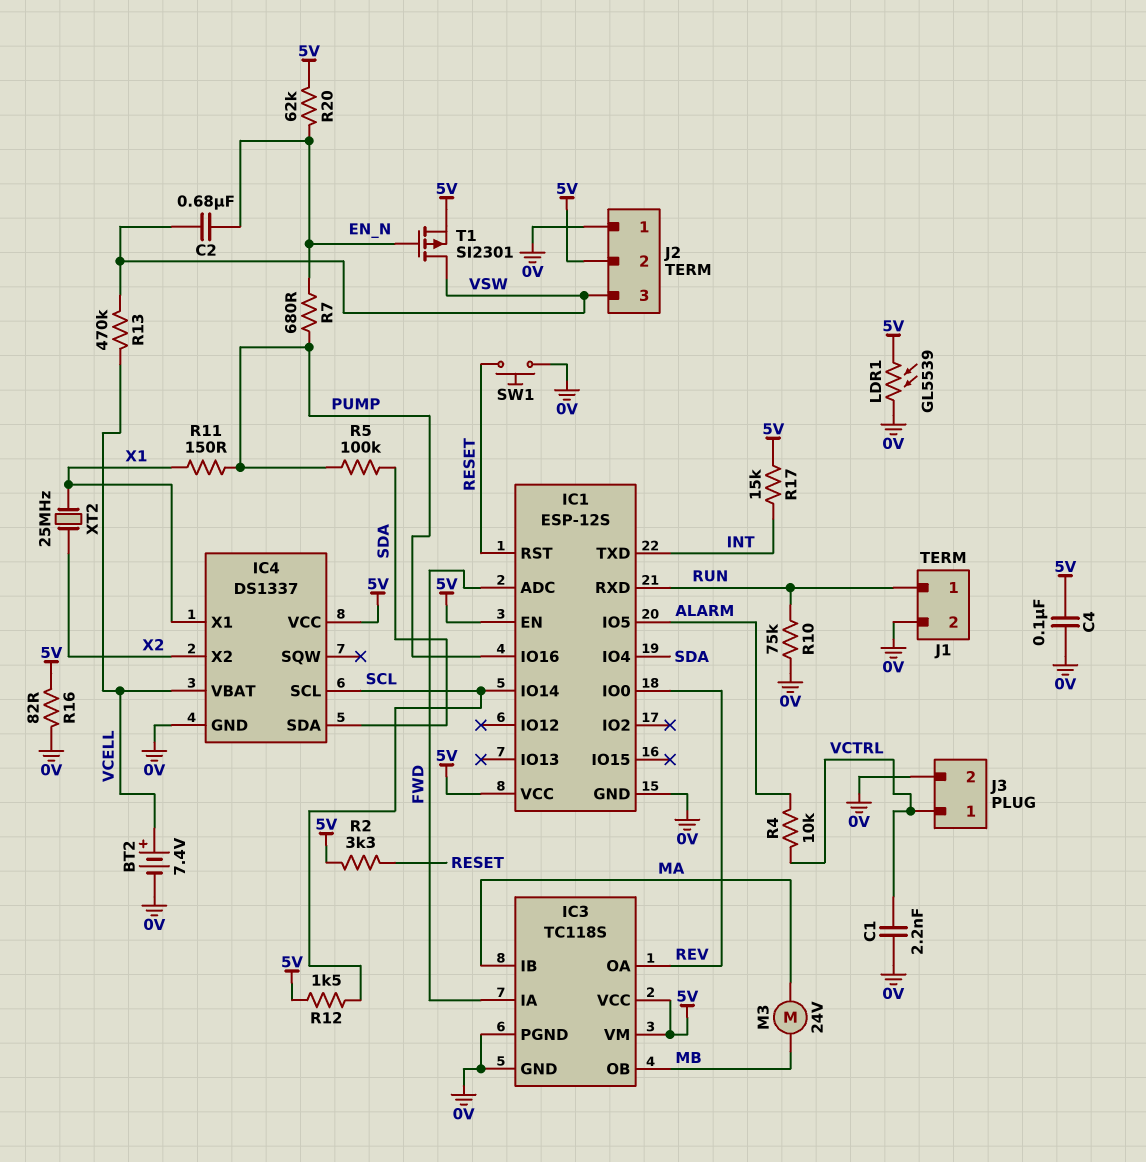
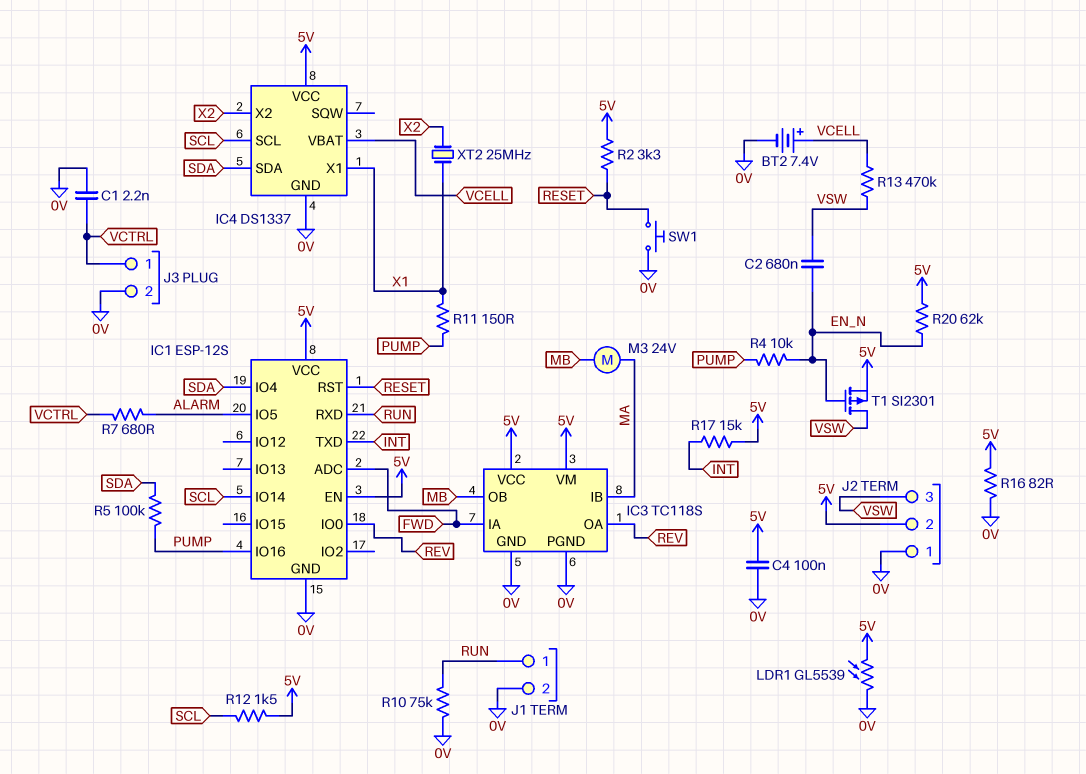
R4: 10k (ALARM, VCTRL) -> 10k (EN_N, PUMP)
R7: 680 (EN_N, PUMP) -> 680 (ALARM, VCTRL)

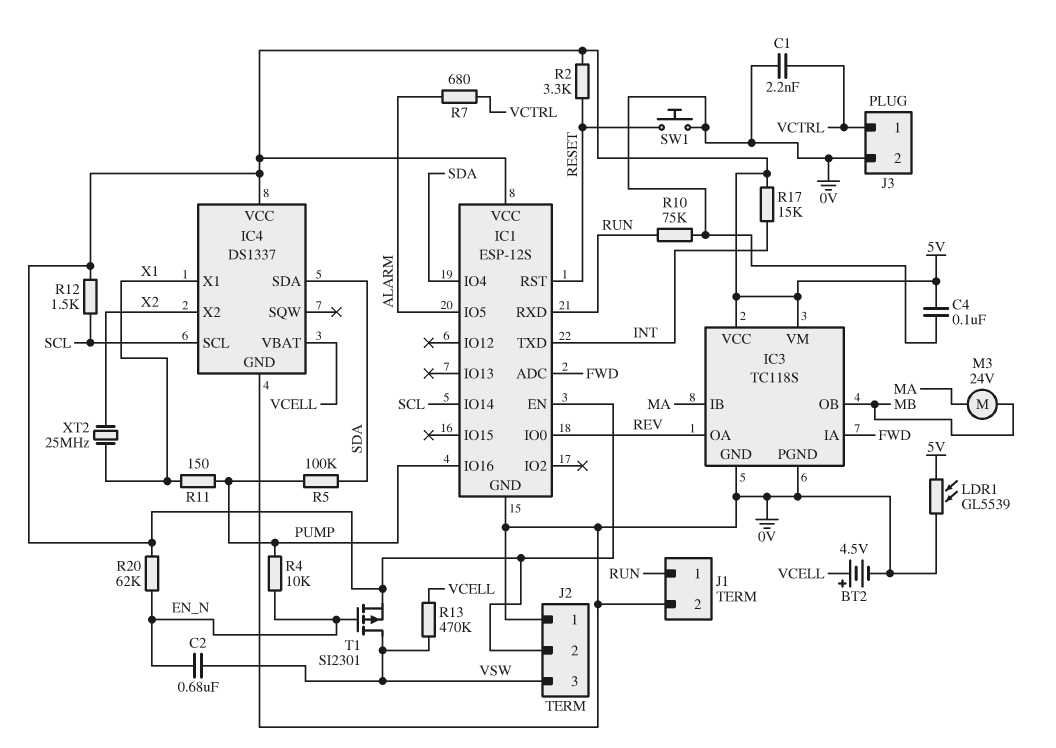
BT2: 7.4V (plus VCELL, minus 0V) -> 4.5V (plus VCELL, minus 0V)
R16: 82 (0V, 5V) -> none

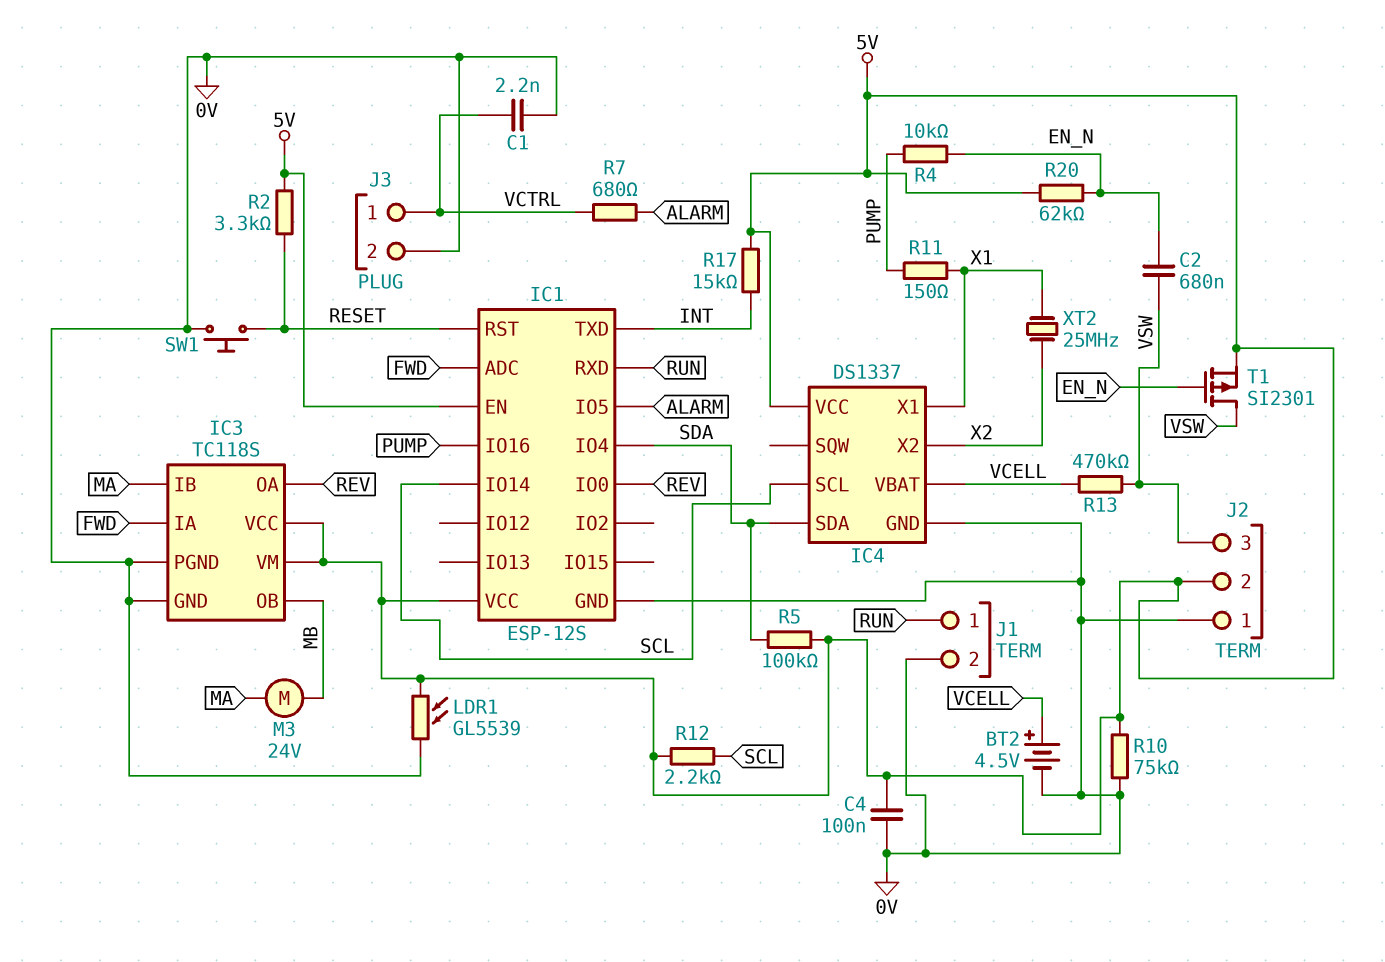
R5: 100k (PUMP, SDA) -> 100k (5V, SDA)
R10: 75k (0V, RUN) -> 75k (0V, 5V)
R12: 1.5k (5V, SCL) -> 2.2k (5V, SCL)

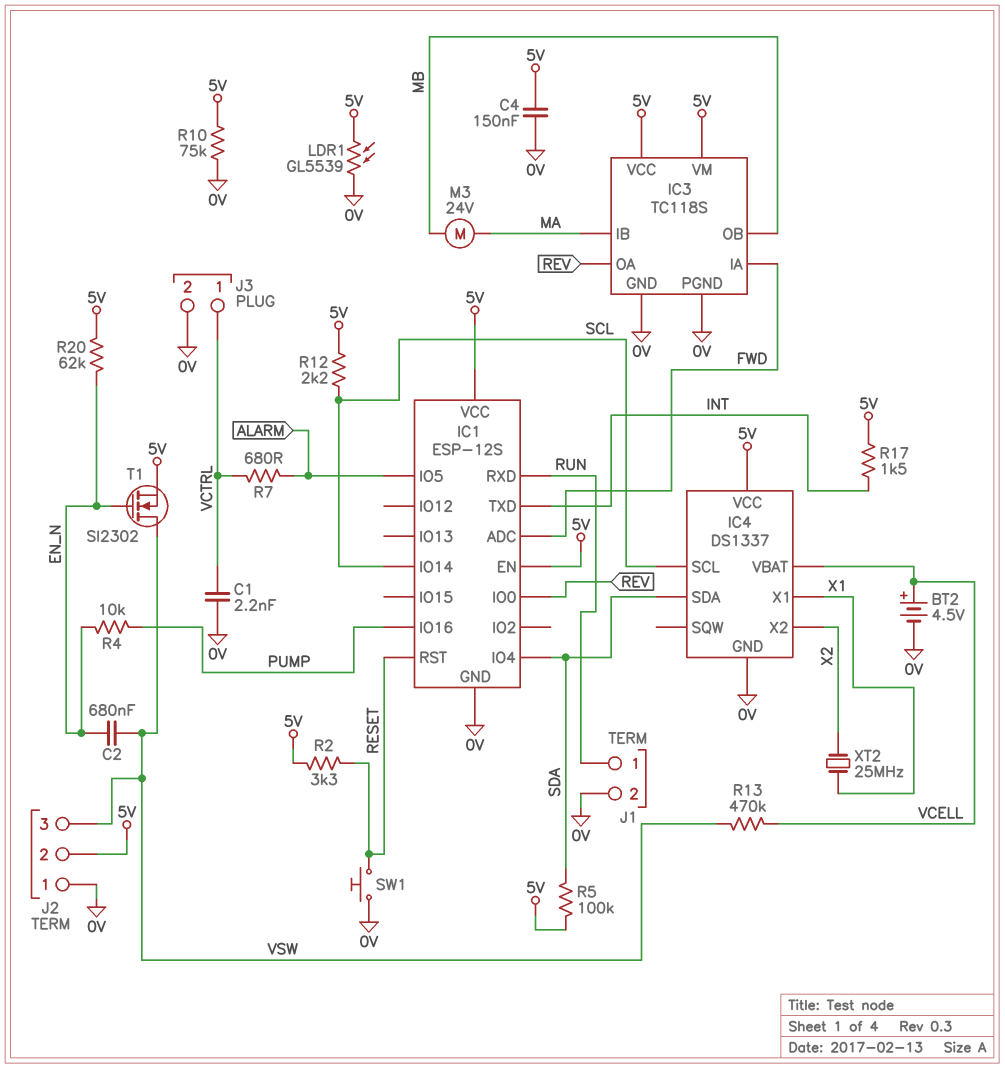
C4: 100nF (0V, 5V) -> 150nF (0V, 5V)
R11: 150 (PUMP, X1) -> none
R17: 15k (5V, INT) -> 1.5k (5V, INT)
T1: PMOS SI2301 (G EN_N, D VSW, S 5V) -> NMOS SI2302 (G EN_N, D VSW, S 5V)

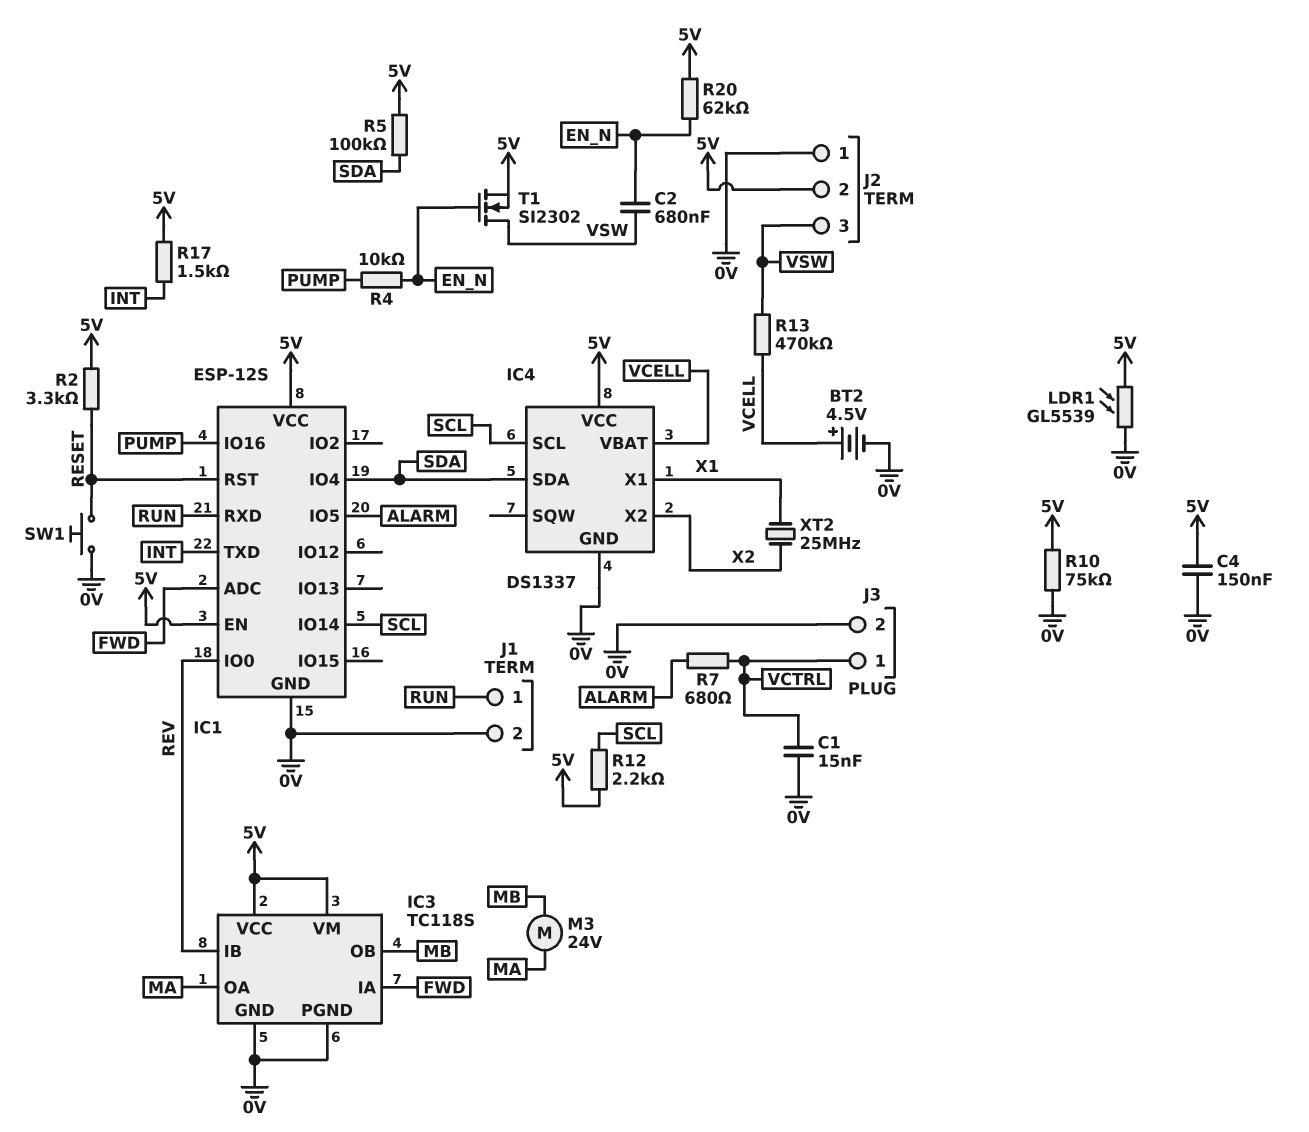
C1: 2.2nF (0V, VCTRL) -> 15nF (0V, VCTRL)
IC3 pin IB: MA -> REV
IC3 pin OA: REV -> MA

